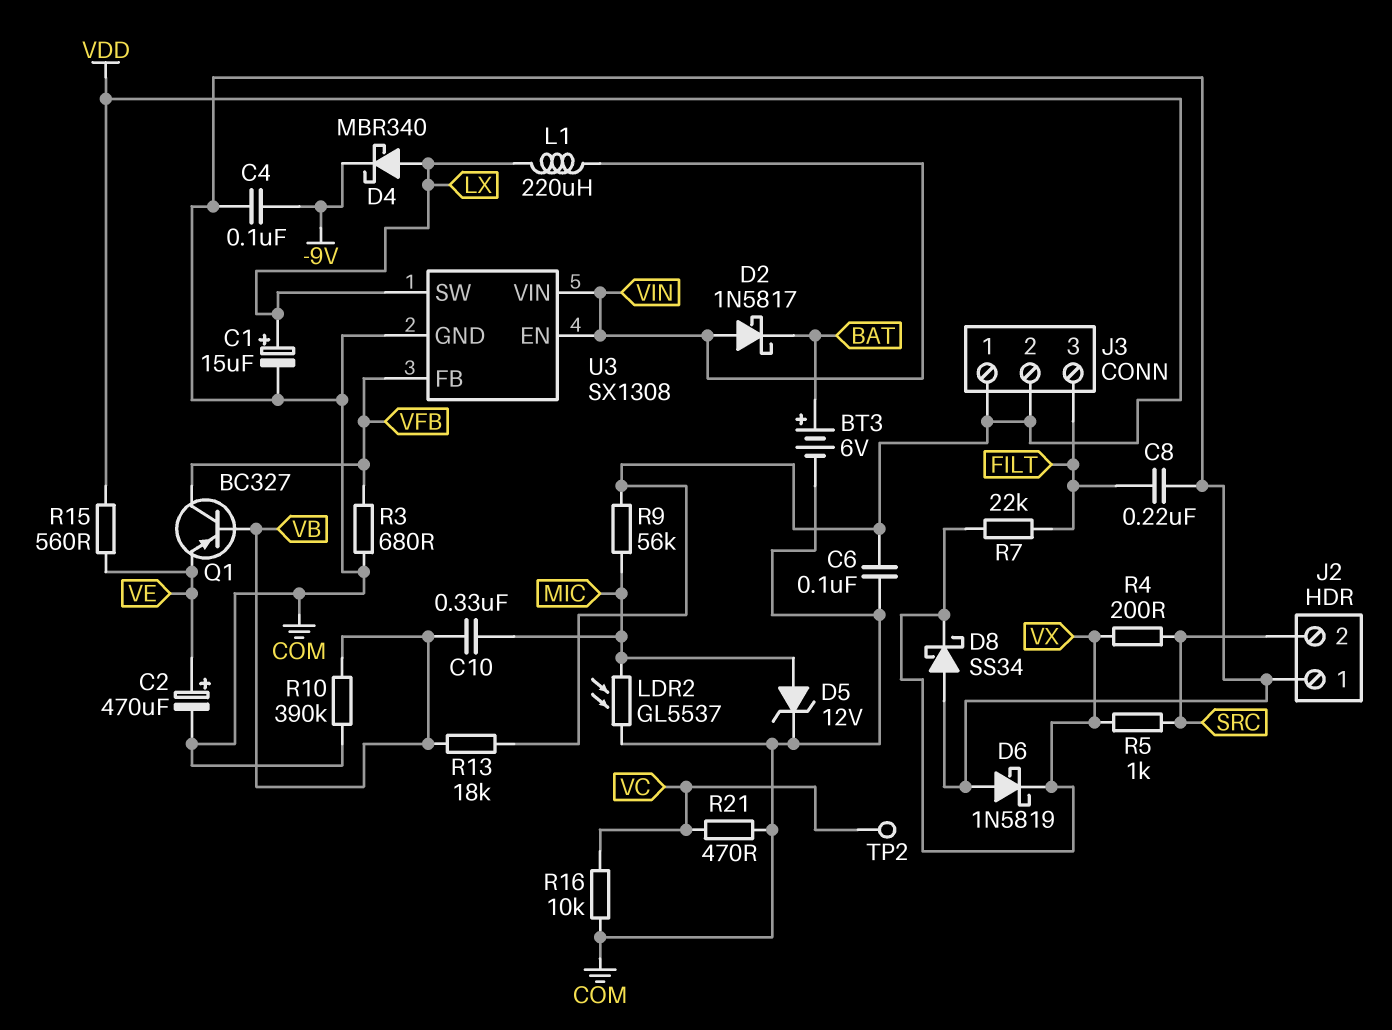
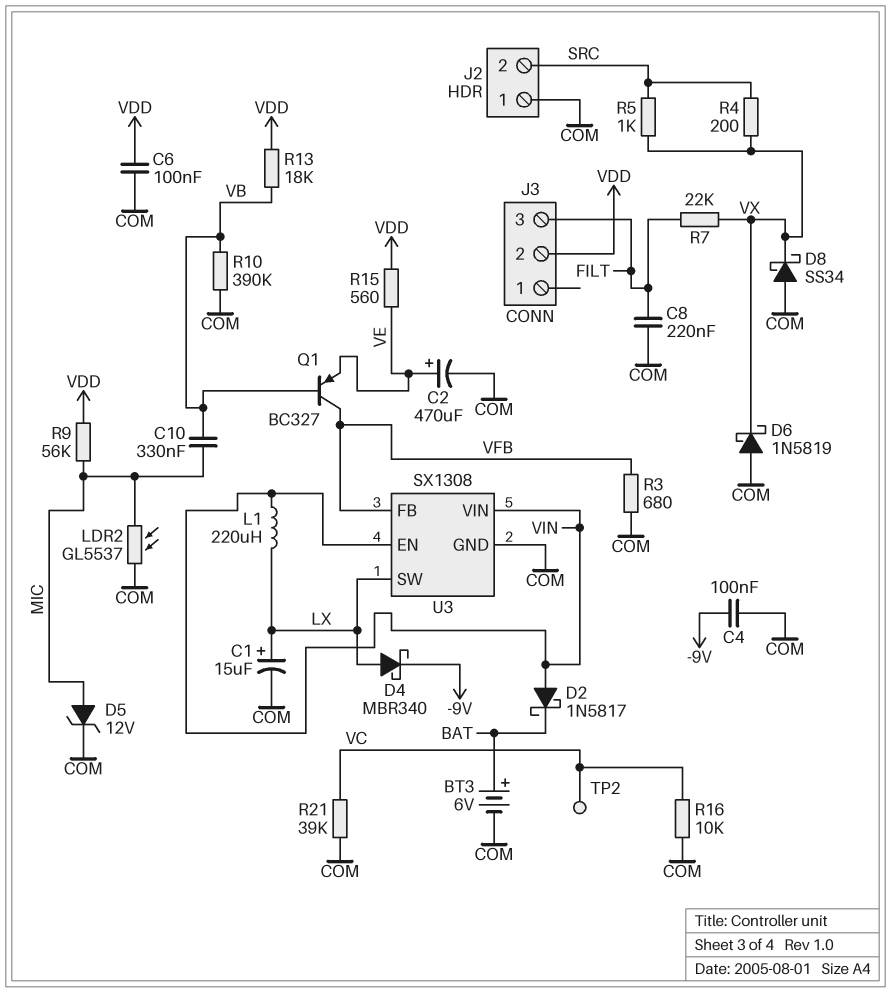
J3 pin 1: VDD -> none
R21: 470 (COM, VC) -> 39k (COM, VC)

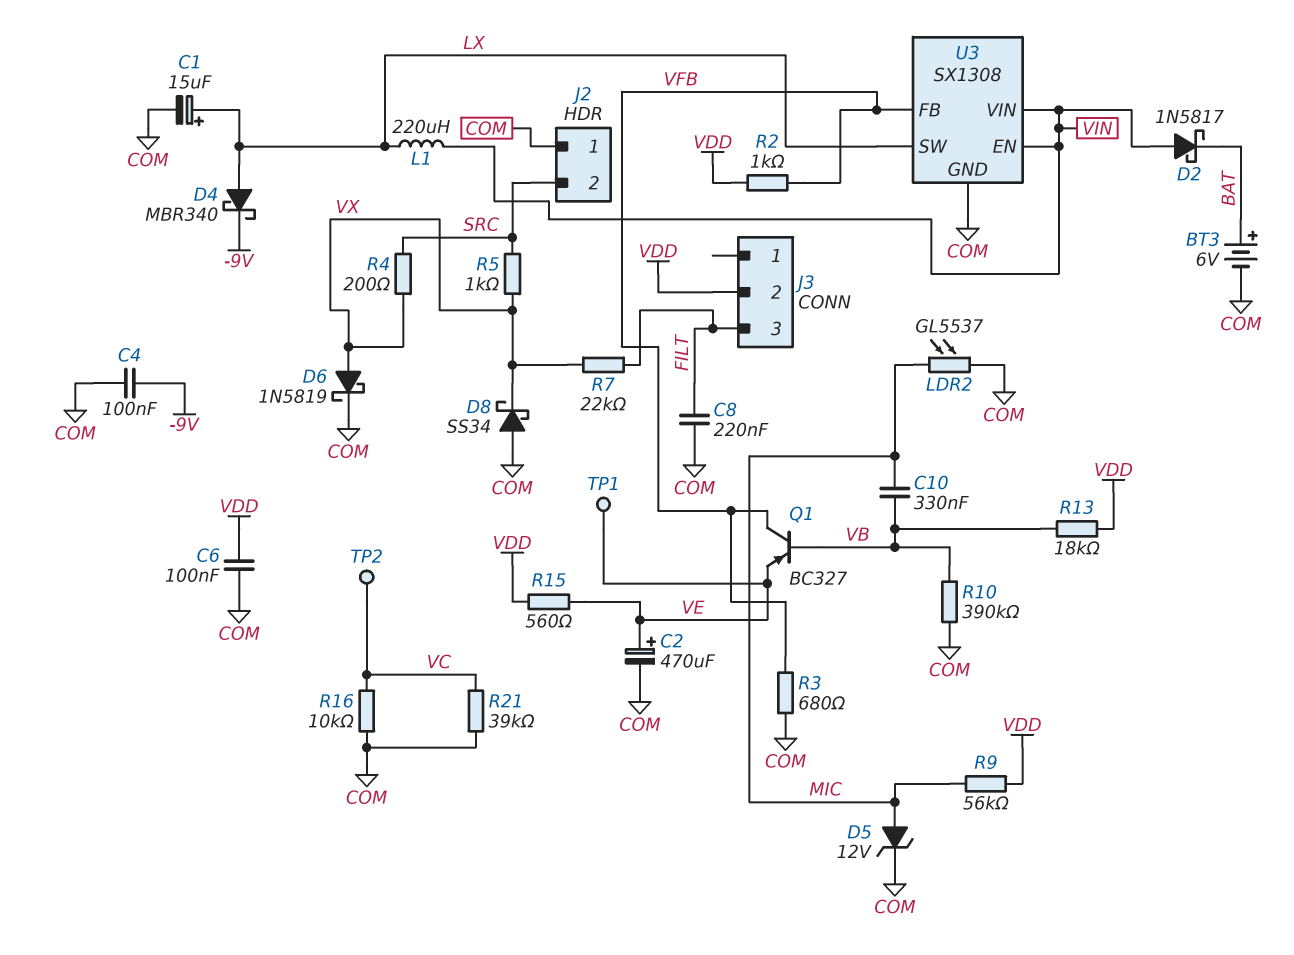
D6: schottky 1N5819 (A COM, K VX) -> schottky 1N5819 (A VX, K COM)
R2: none -> 1k (VDD, VFB)
TP1: none -> test point (VE)

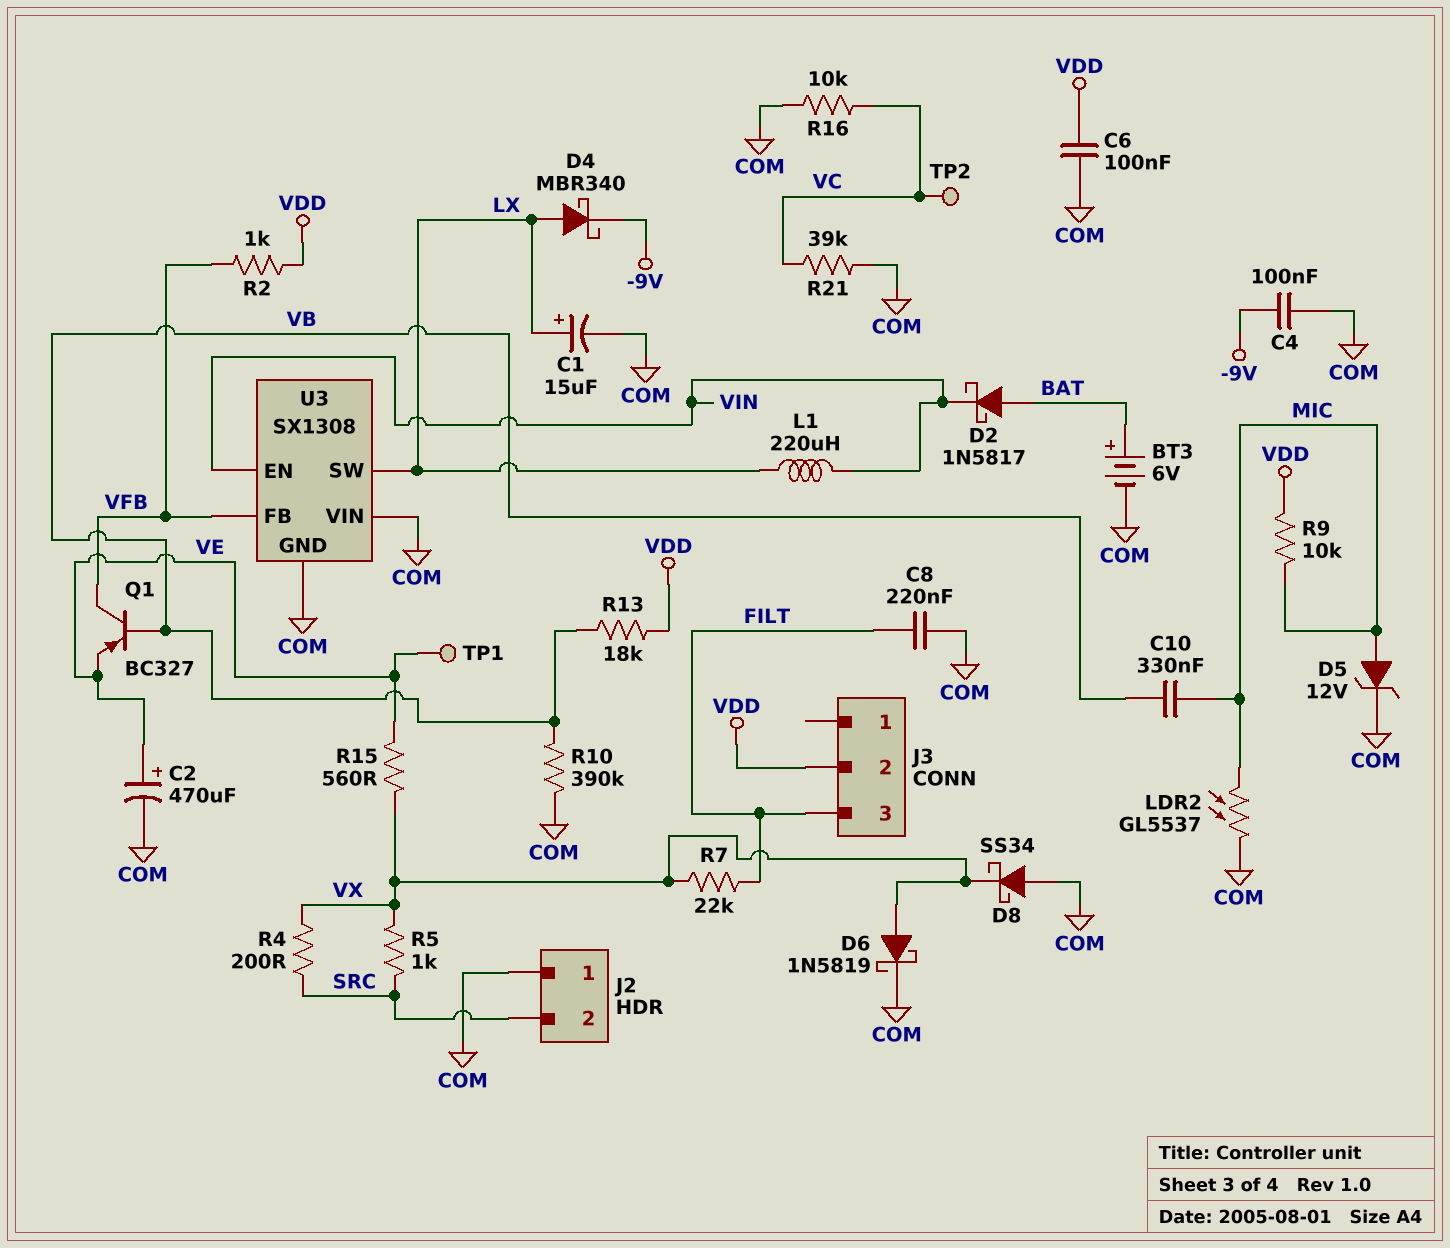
D2: schottky 1N5817 (A VIN, K BAT) -> schottky 1N5817 (A BAT, K VIN)
R3: 680 (COM, VFB) -> none
R9: 56k (MIC, VDD) -> 10k (MIC, VDD)
R15: 560 (VDD, VE) -> 560 (VE, VX)
U3 pin VIN: VIN -> COM

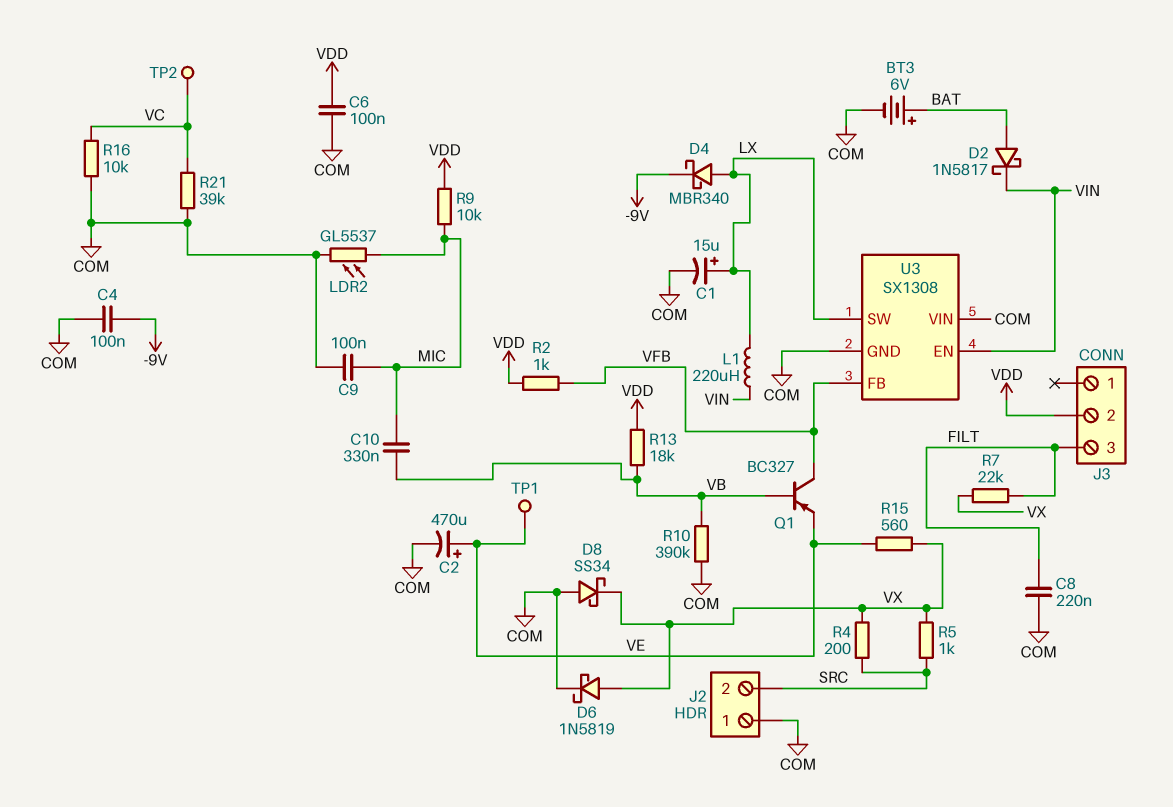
C9: none -> 100nF (COM, MIC)
D5: zener 12V (A MIC, K COM) -> none

